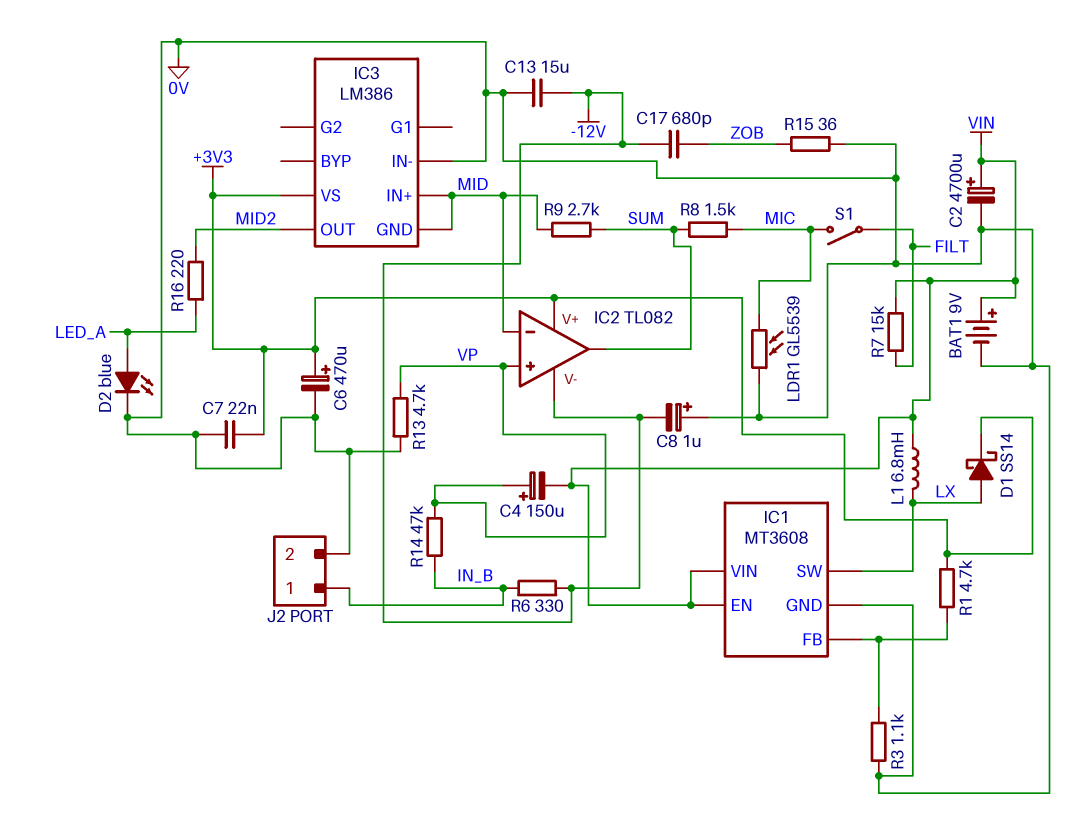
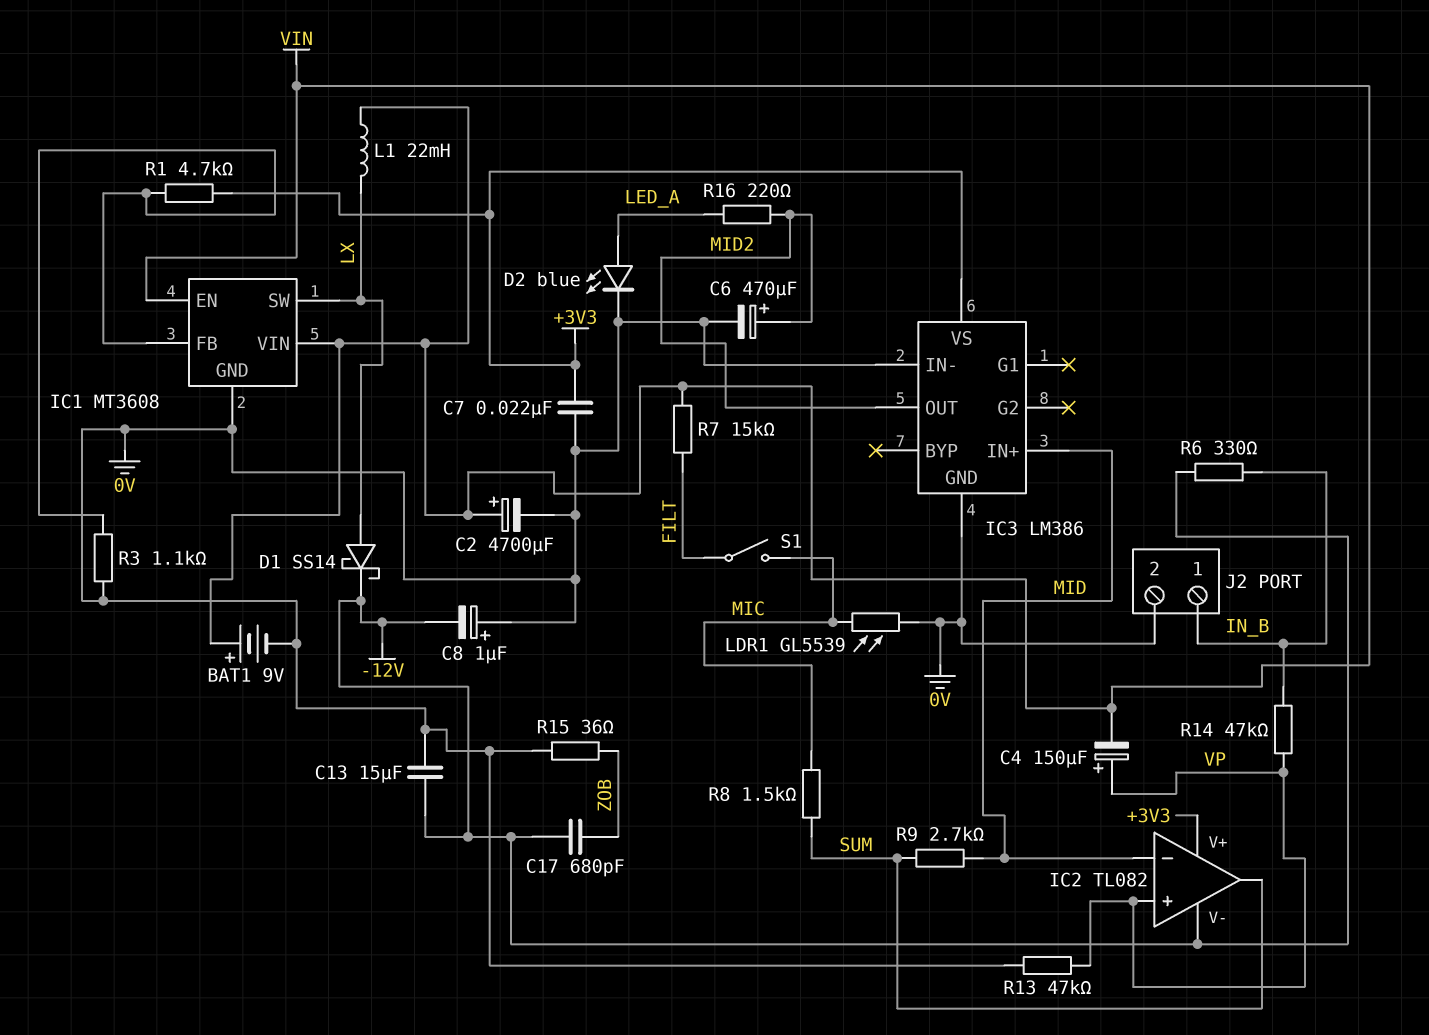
C6: 470uF (plus +3V3, minus 0V) -> 470uF (plus MID2, minus 0V)
D1: schottky SS14 (A LX, K +3V3) -> schottky SS14 (A LX, K -12V)
IC3 pin GND: MID -> 0V
L1: 6.8mH (LX, VIN) -> 22mH (LX, VIN)
R13: 4.7k (0V, VP) -> 47k (0V, VP)

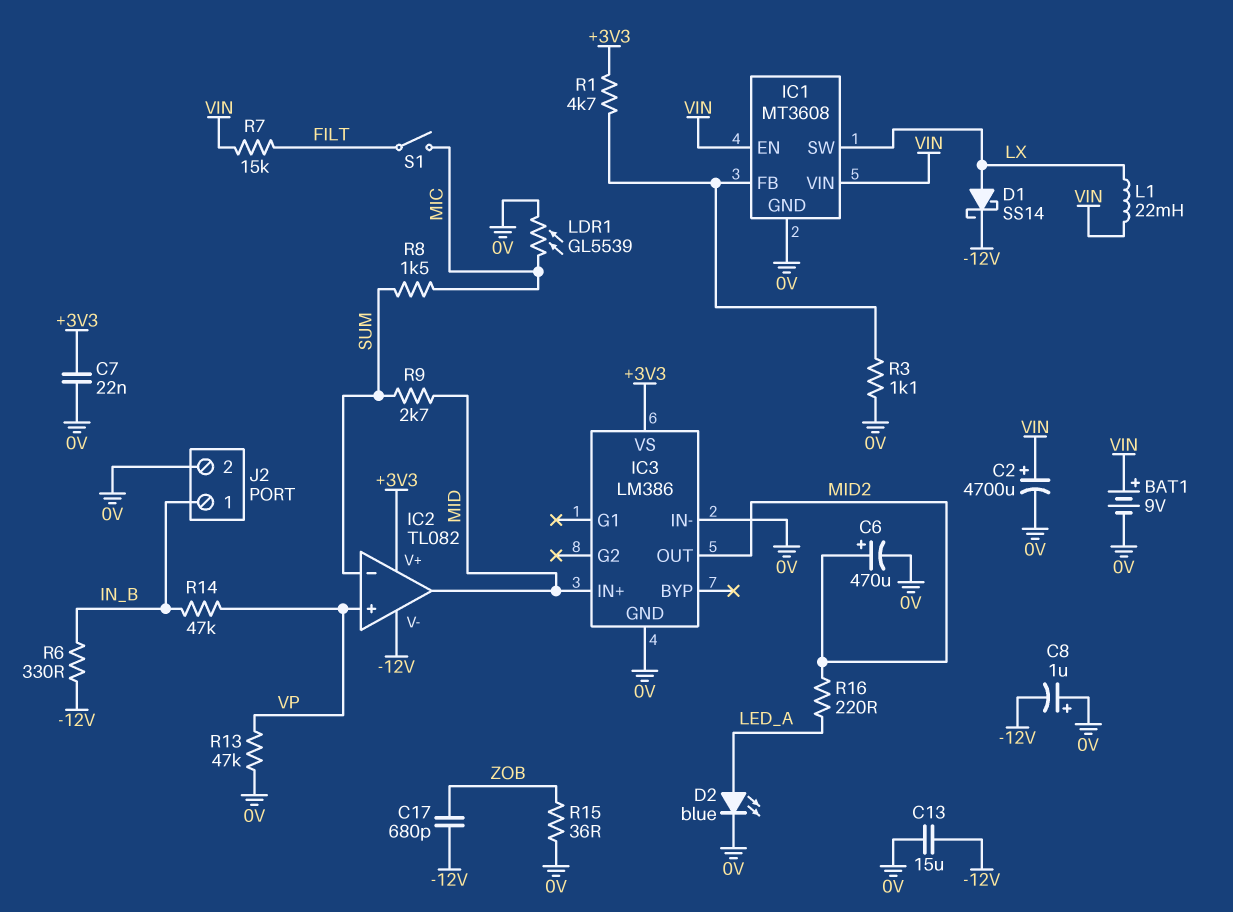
C4: 150uF (plus VP, minus VIN) -> none
IC2 pin in-: MID -> SUM
IC2 pin out: SUM -> MID

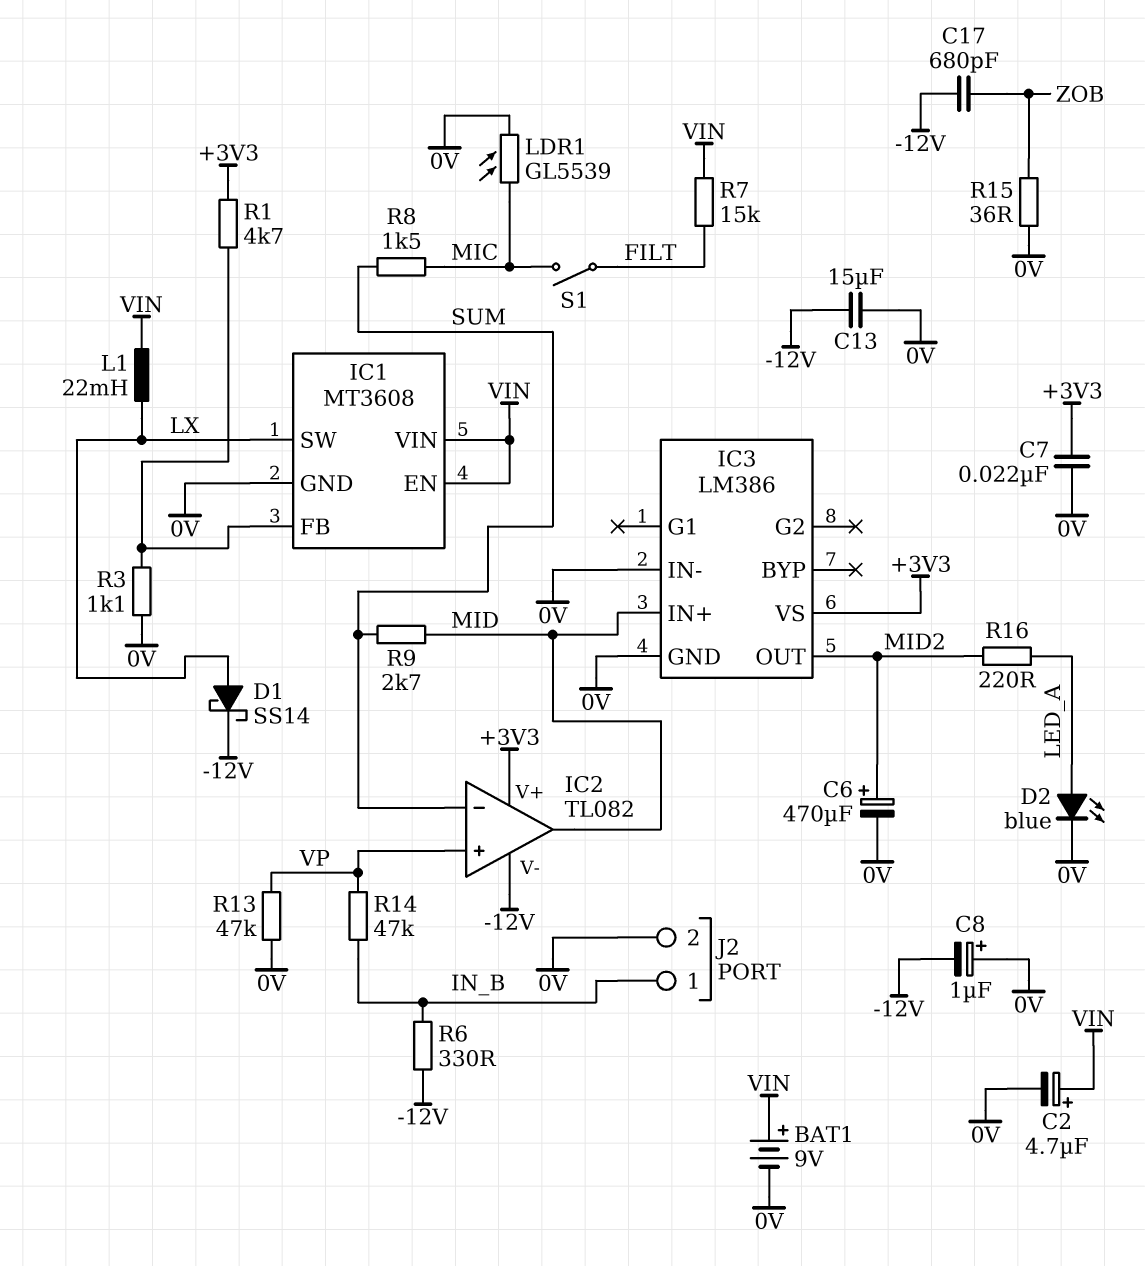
C2: 4700uF (plus VIN, minus 0V) -> 4.7uF (plus VIN, minus 0V)

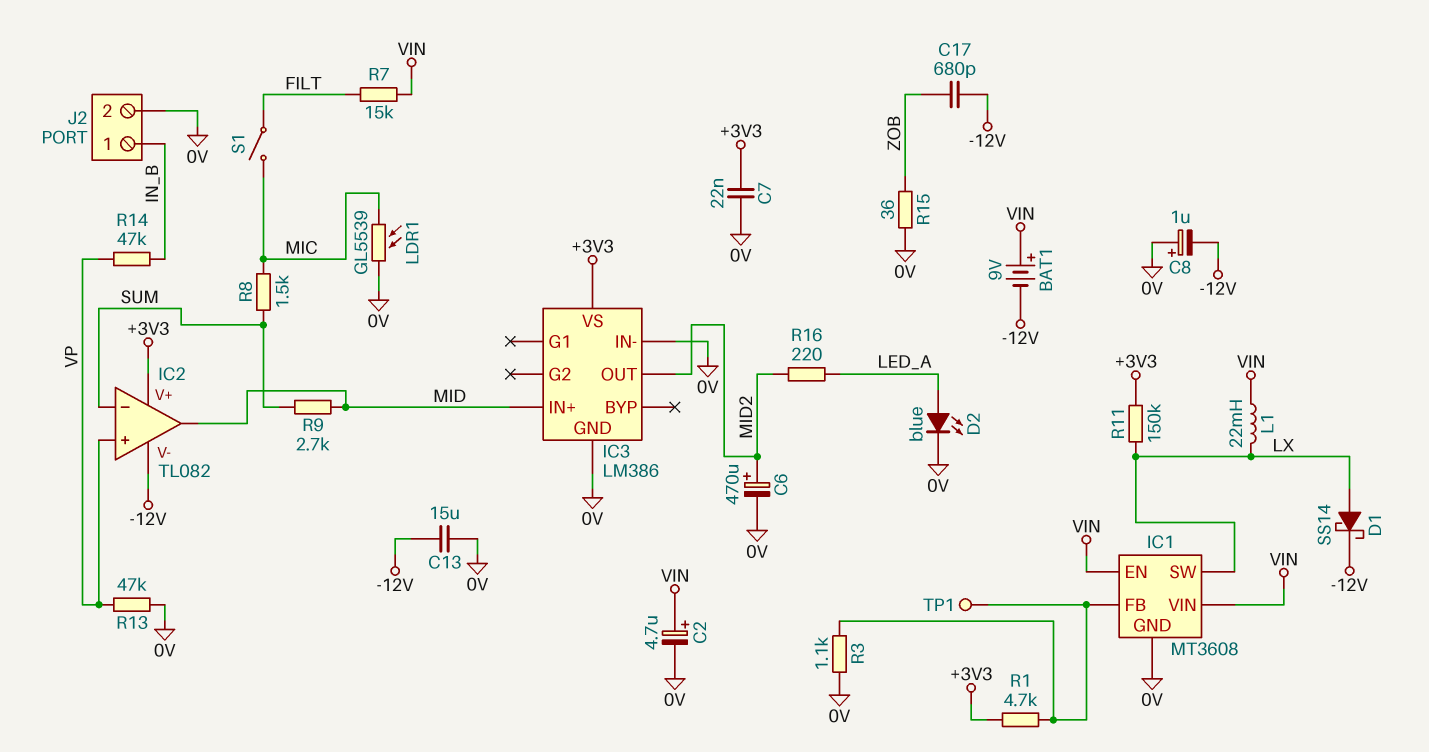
BAT1: 9V (plus VIN, minus 0V) -> 9V (plus VIN, minus -12V)
R6: 330 (-12V, IN_B) -> none
R11: none -> 150k (+3V3, LX)
TP1: none -> test point (IC1/FB)

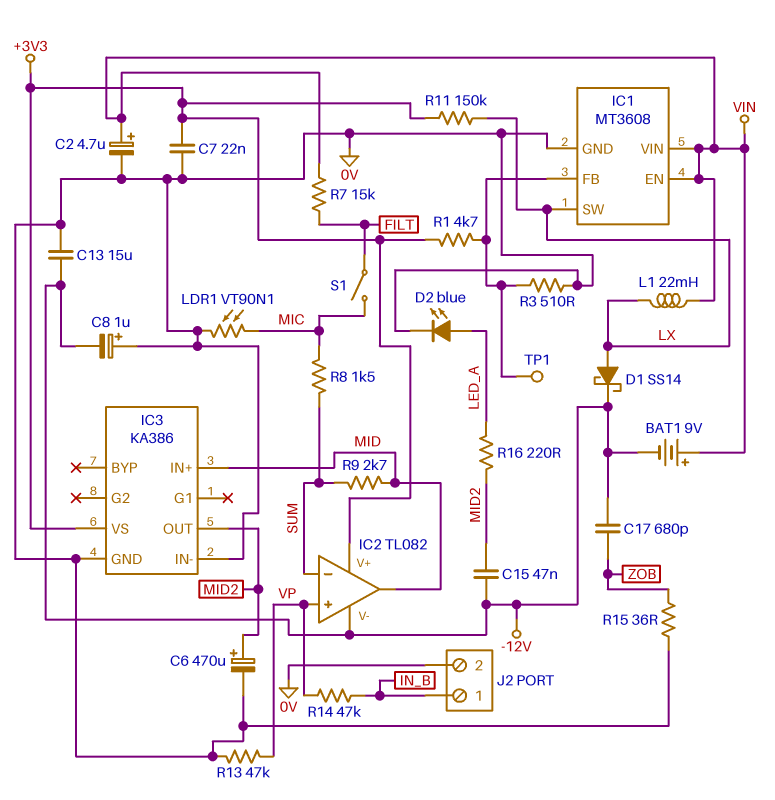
C15: none -> 47nF (-12V, MID2)
IC3: LM386 -> KA386
LDR1: GL5539 (0V, MIC) -> VT90N1 (0V, MIC)
R3: 1.1k (0V, IC1/FB) -> 510 (0V, IC1/FB)

